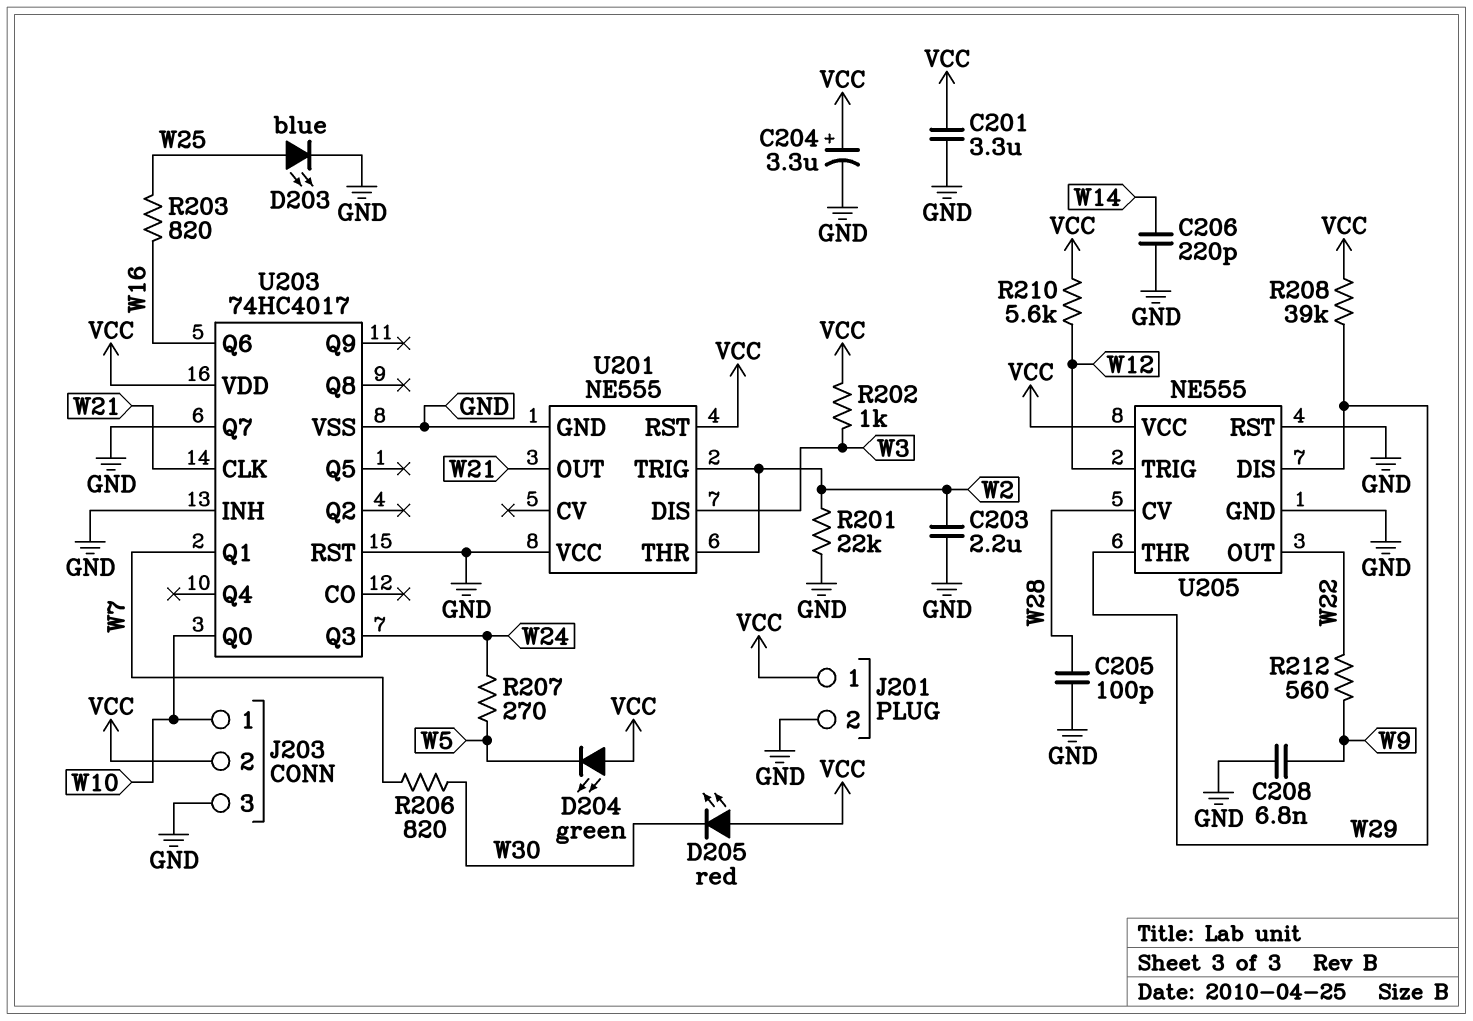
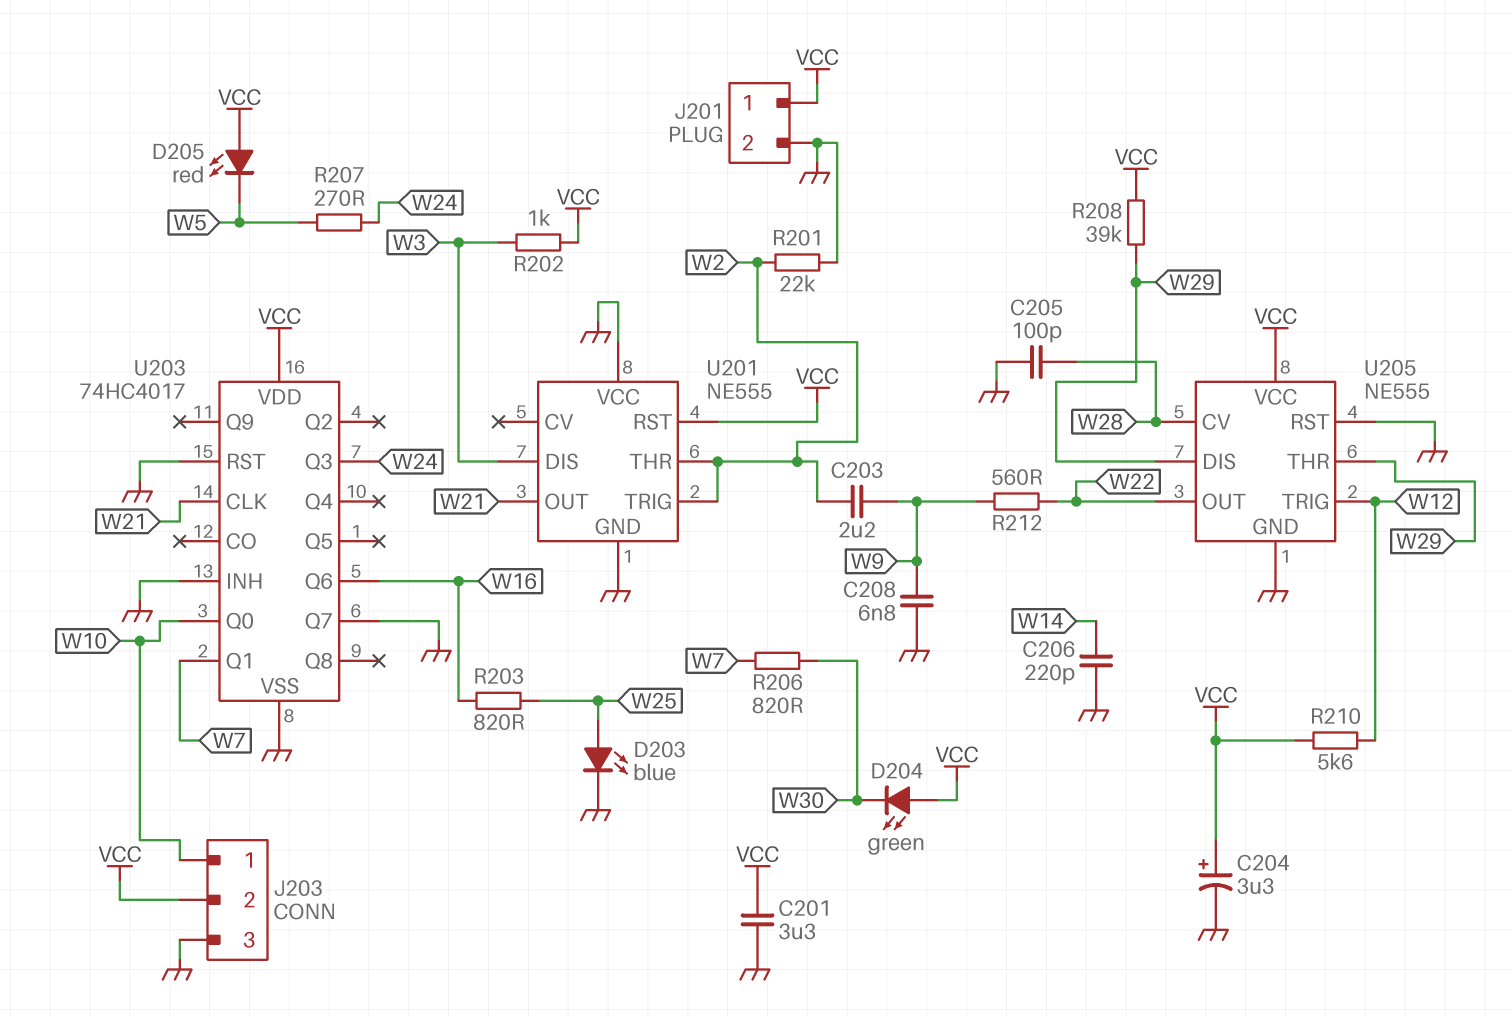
C203: 2.2uF (GND, W2) -> 2.2uF (W2, W9)
D204: LED green (A VCC, K W5) -> LED green (A VCC, K W30)
D205: LED red (A VCC, K W30) -> LED red (A VCC, K W5)

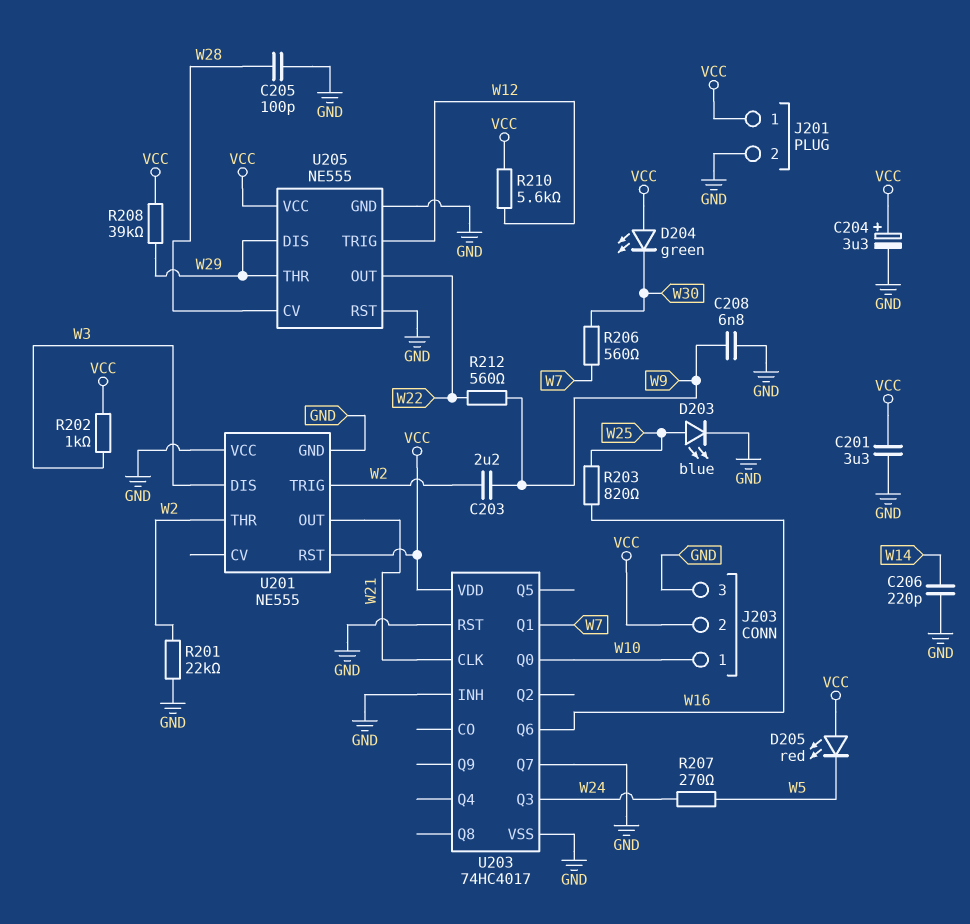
R206: 820 (W7, W30) -> 560 (W7, W30)

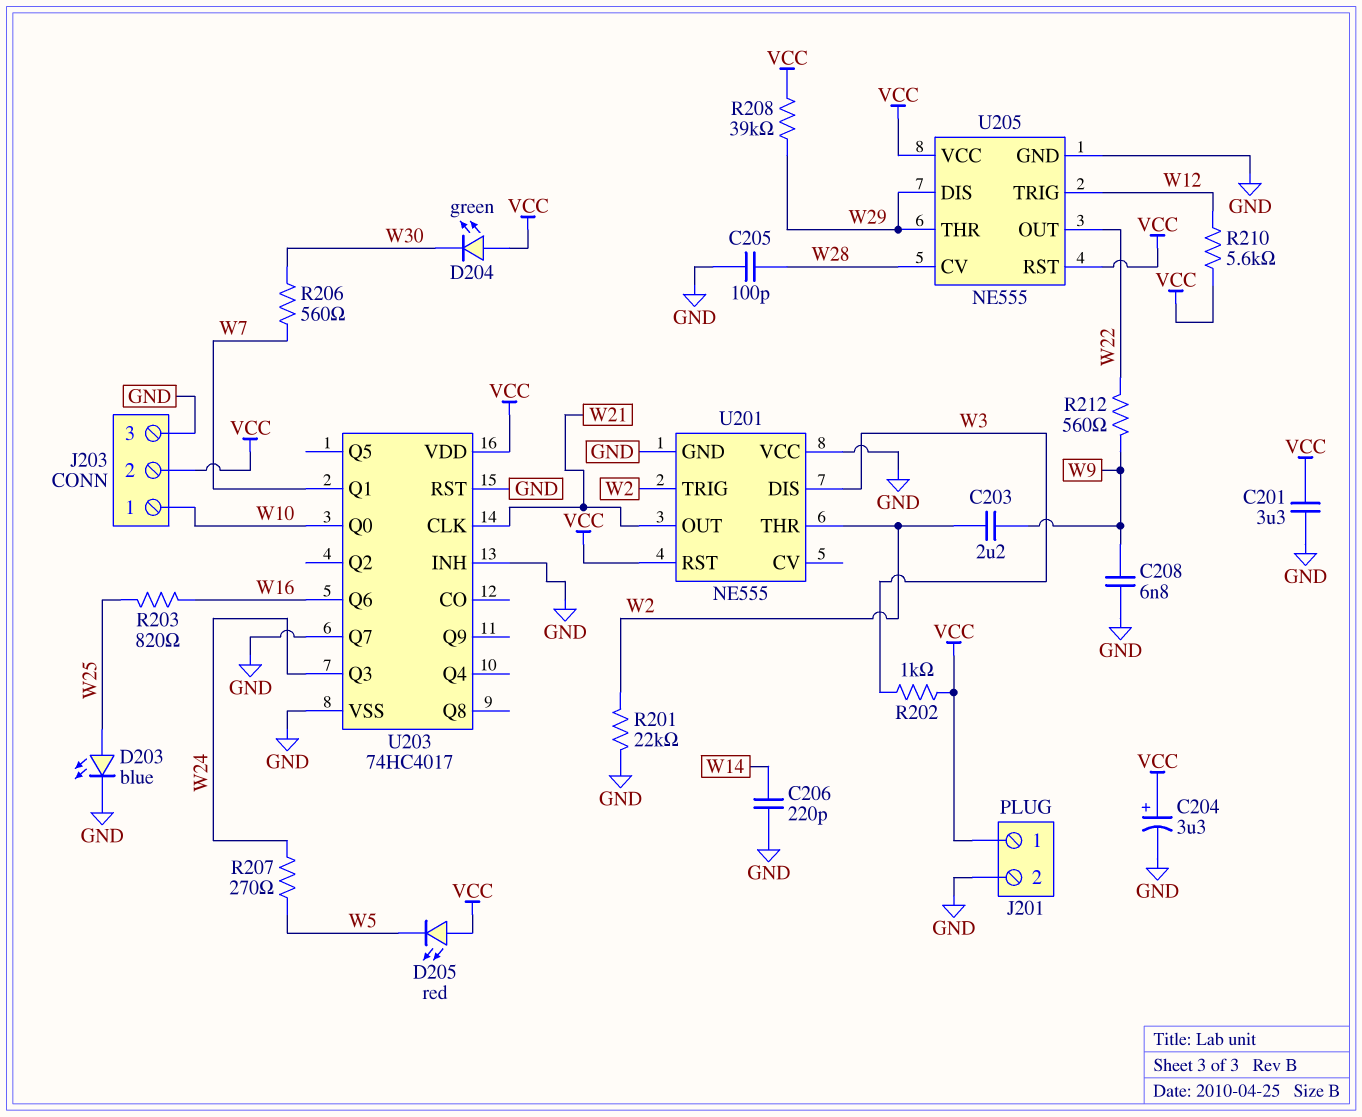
U205 pin RST: GND -> VCC

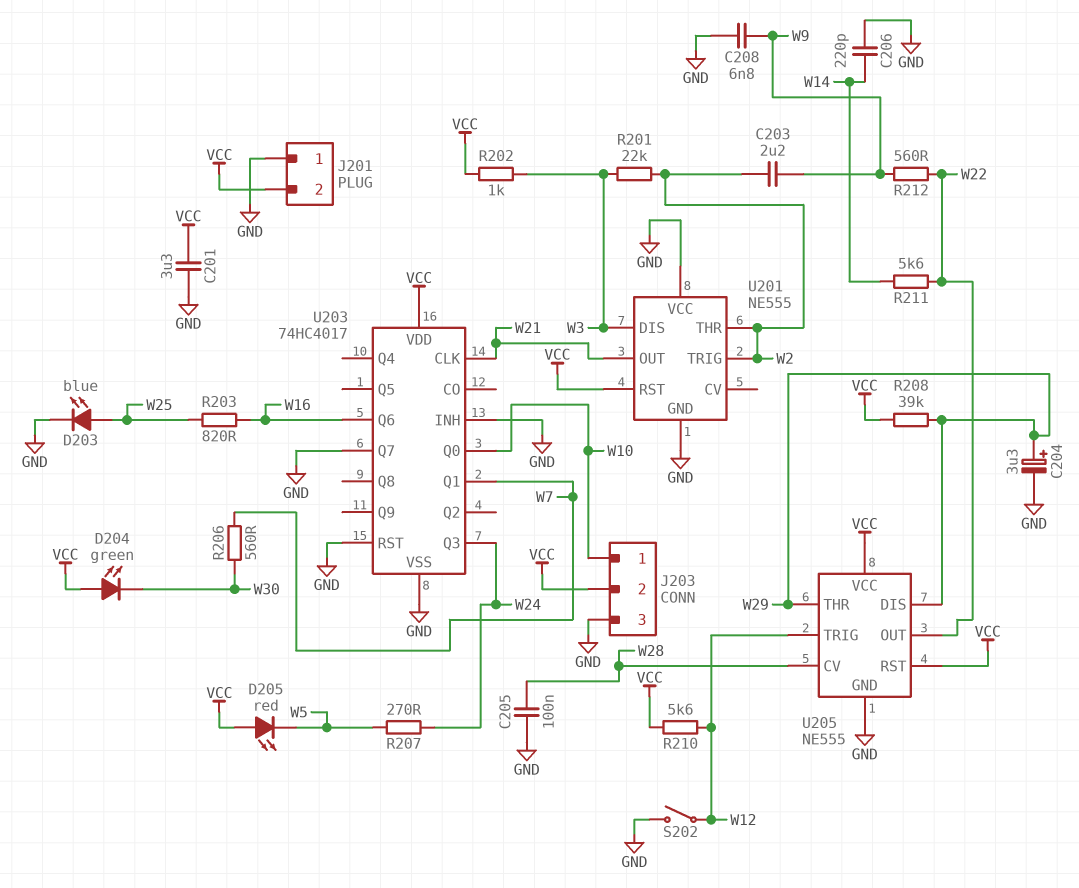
C204: 3.3uF (plus VCC, minus GND) -> 3.3uF (plus W29, minus GND)
C205: 100pF (GND, W28) -> 100nF (GND, W28)
J201 pin 1: VCC -> GND
J201 pin 2: GND -> VCC
R201: 22k (GND, W2) -> 22k (W2, W3)
R211: none -> 5.6k (W14, W22)
S202: none -> switch (GND, W12)

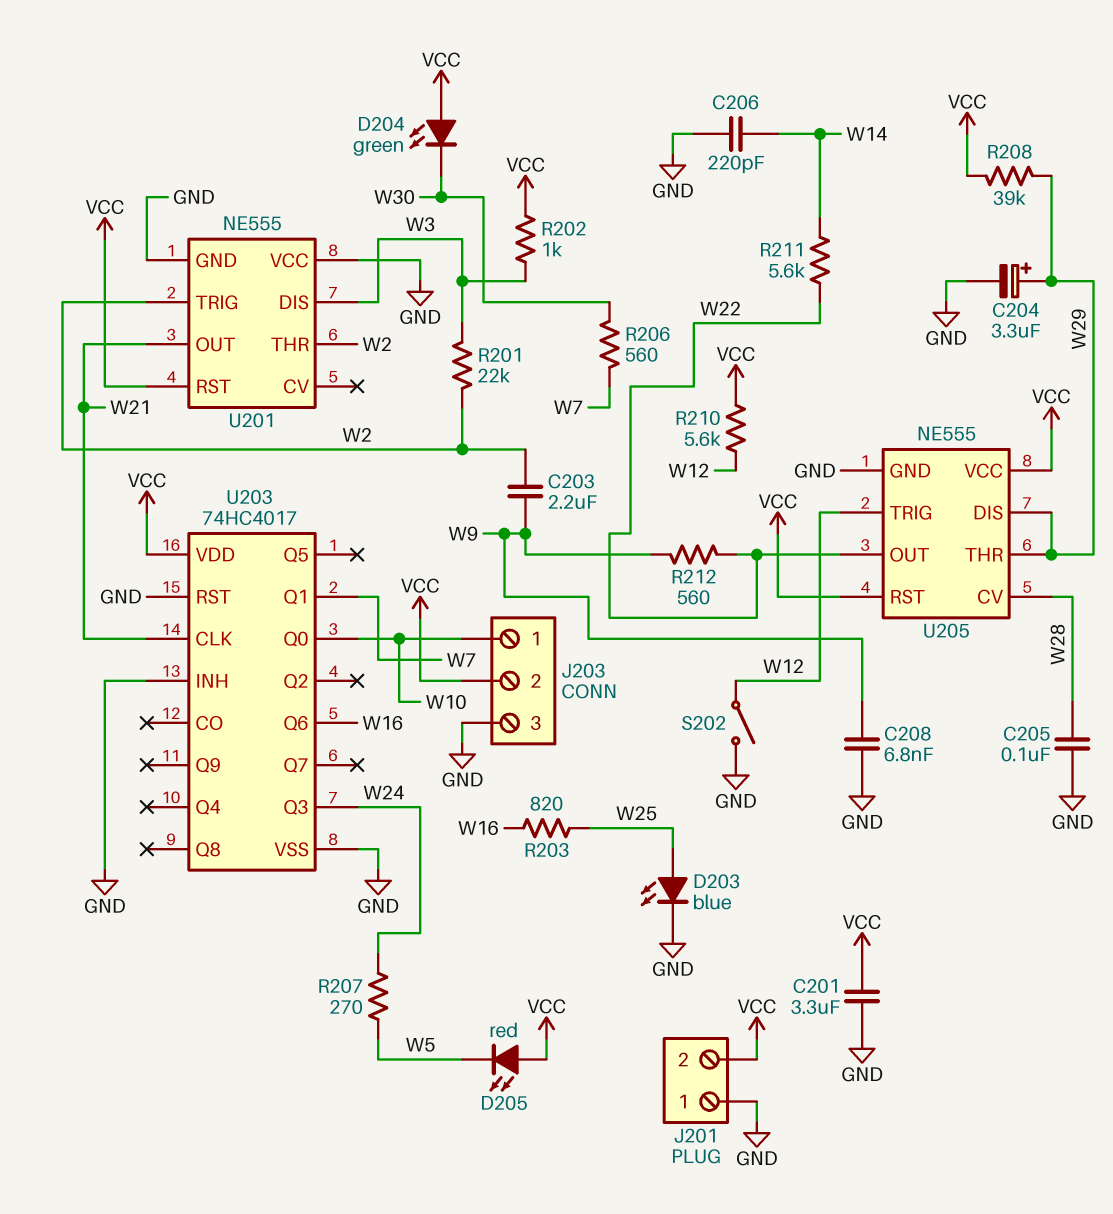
U203 pin Q7: GND -> none

